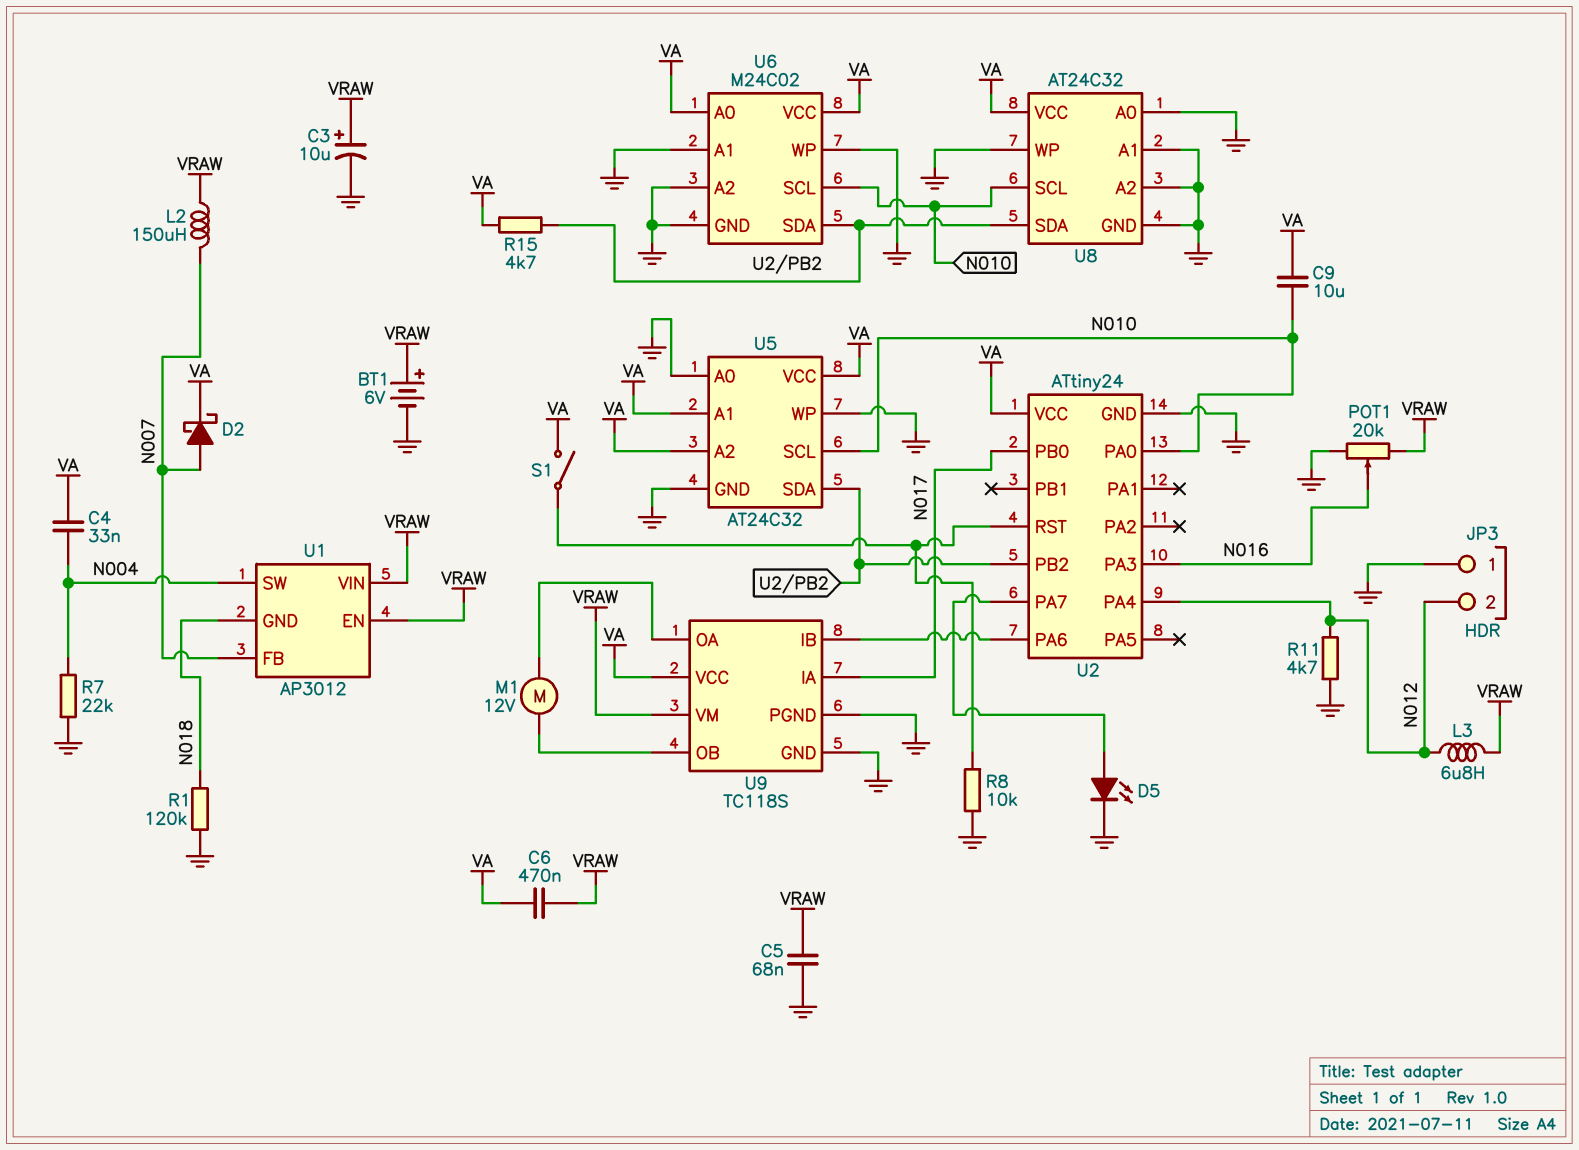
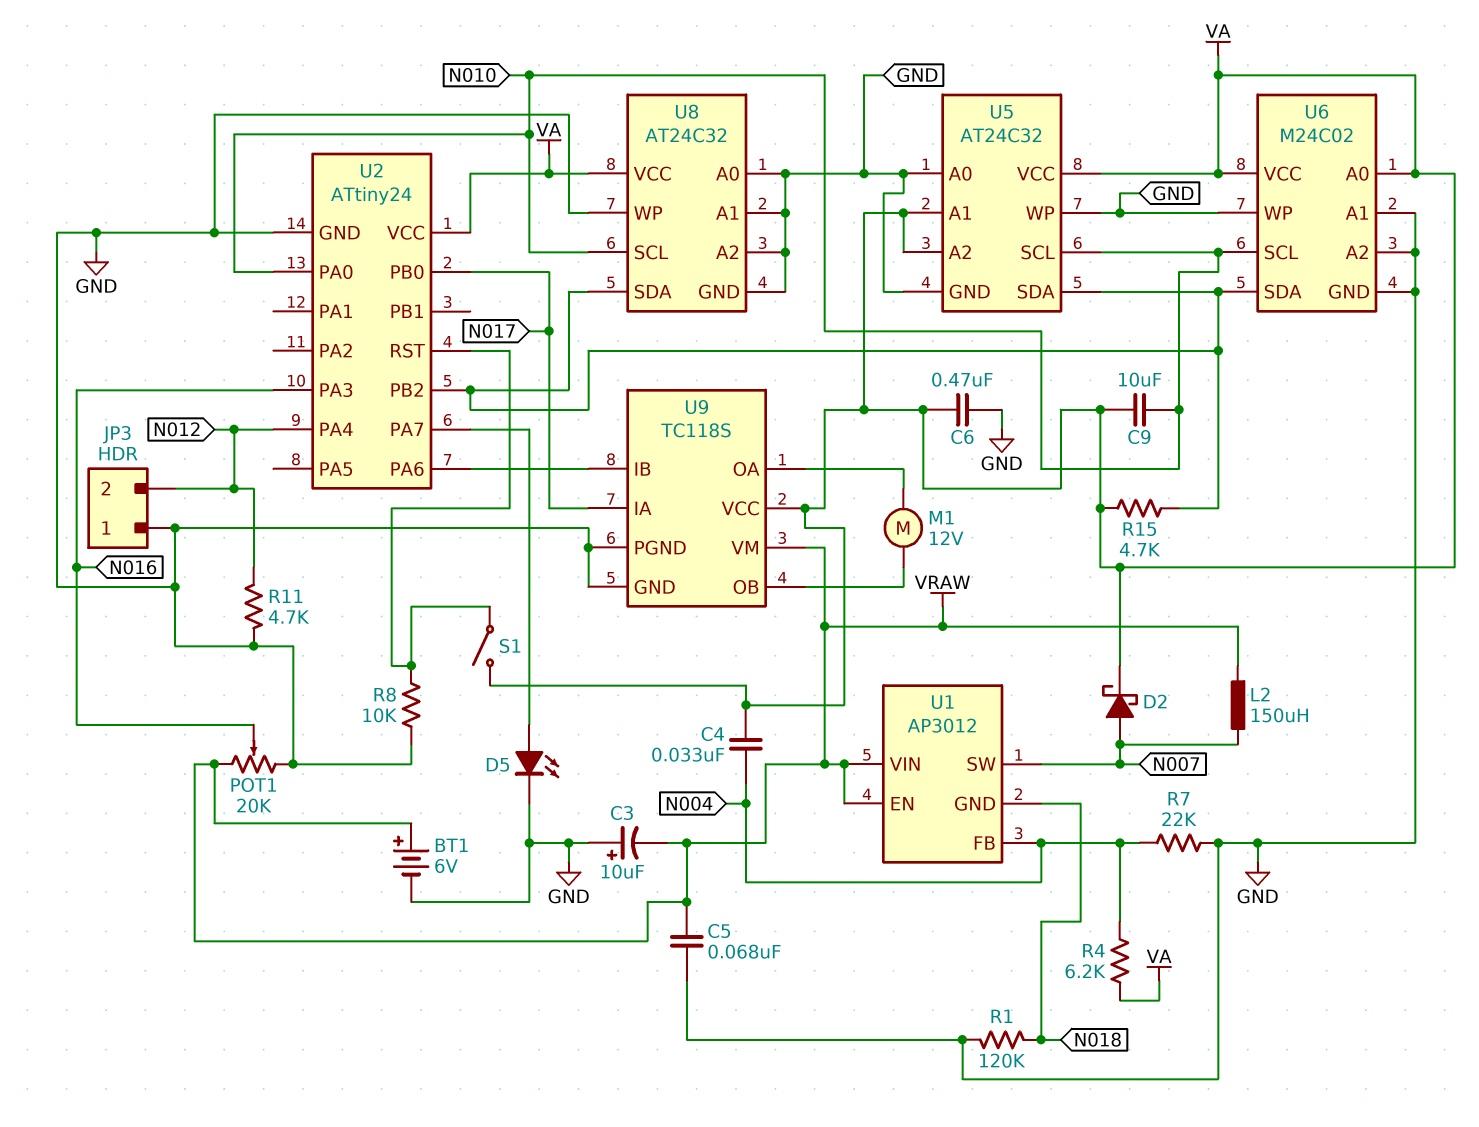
C3: 10uF (plus VRAW, minus GND) -> 10uF (plus GND, minus VRAW)
C6: 470nF (VA, VRAW) -> 470nF (GND, VA)
L3: 6.8uH (N012, VRAW) -> none
R4: none -> 6.2k (N004, VA)
U1 pin FB: N007 -> N004
U1 pin SW: N004 -> N007

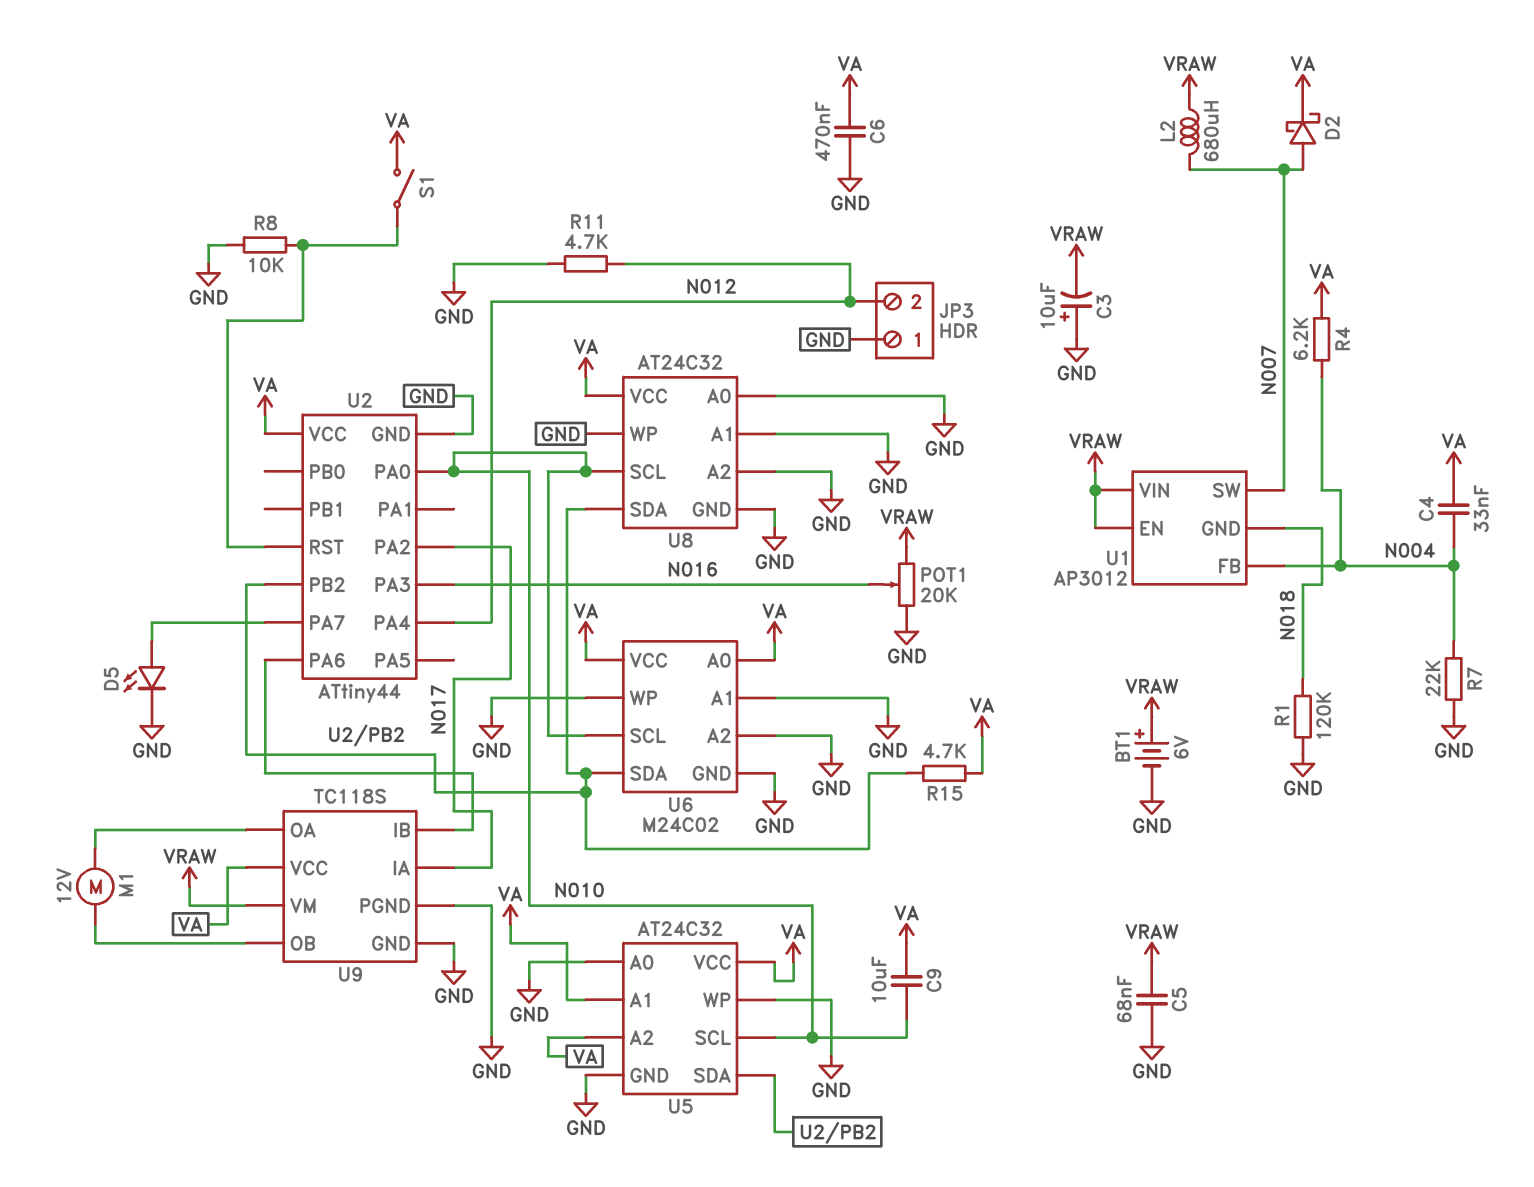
L2: 150uH (N007, VRAW) -> 680uH (N007, VRAW)
U2: ATtiny24 -> ATtiny44
U2 pin PA2: none -> N017
U2 pin PB0: N017 -> none

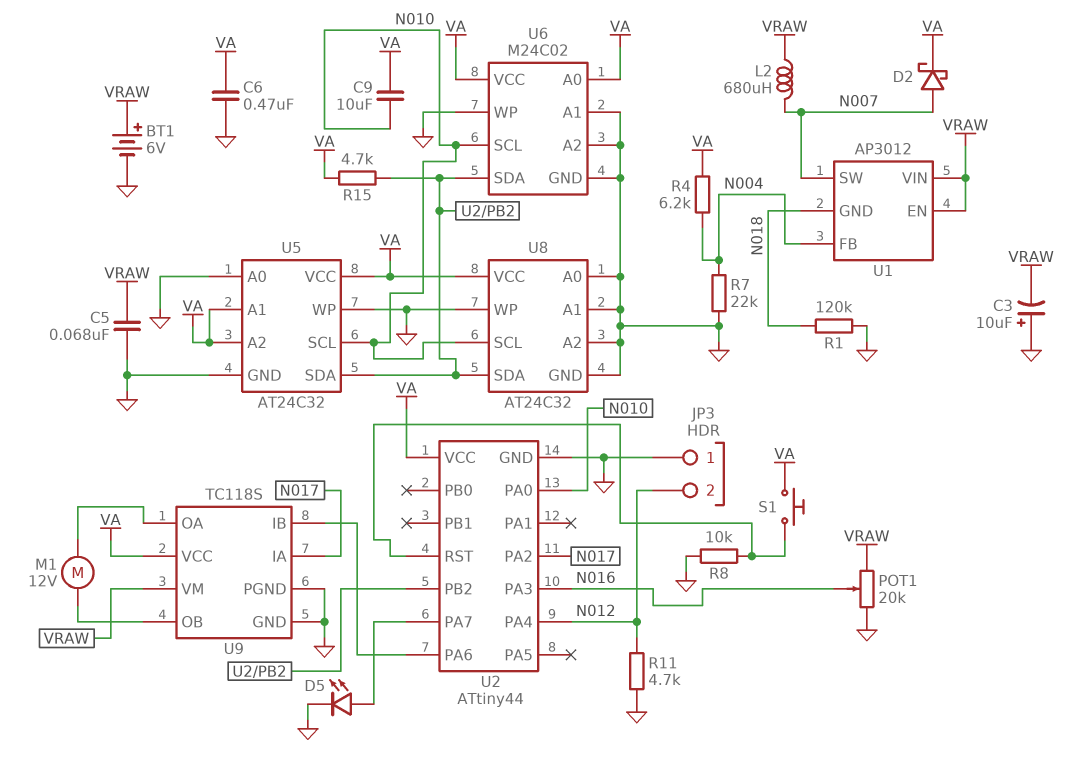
C4: 33nF (N004, VA) -> none
S1: switch (U2/RST, VA) -> button (U2/RST, VA)

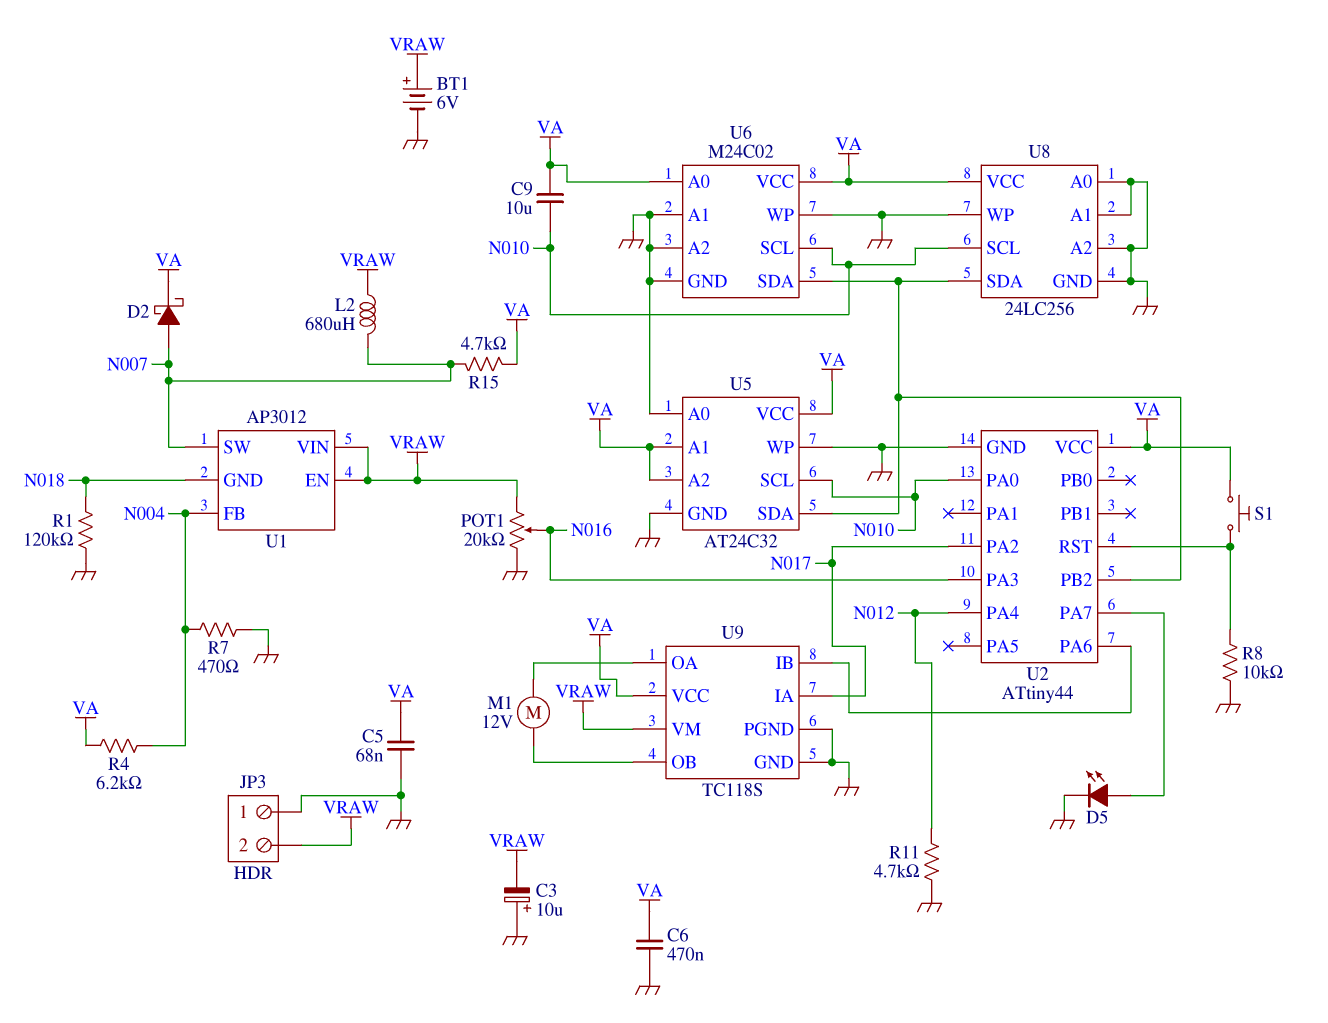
C5: 68nF (GND, VRAW) -> 68nF (GND, VA)
JP3 pin 2: N012 -> VRAW
R7: 22k (GND, N004) -> 470 (GND, N004)
R15: 4.7k (U2/PB2, VA) -> 4.7k (N007, VA)
U8: AT24C32 -> 24LC256

